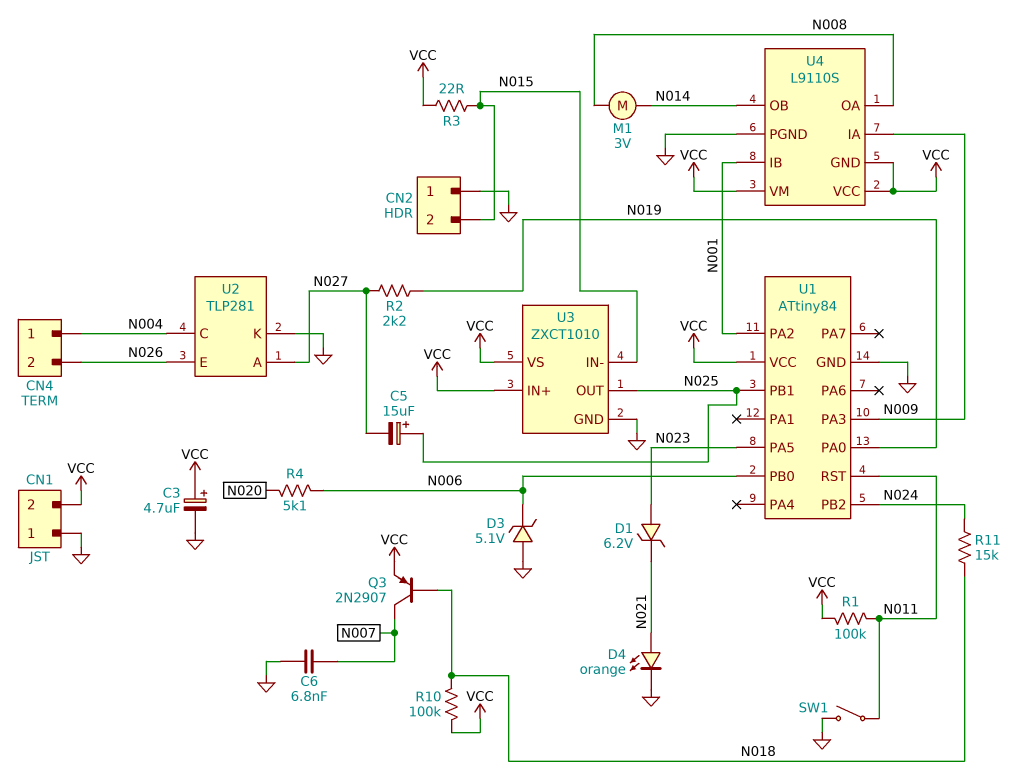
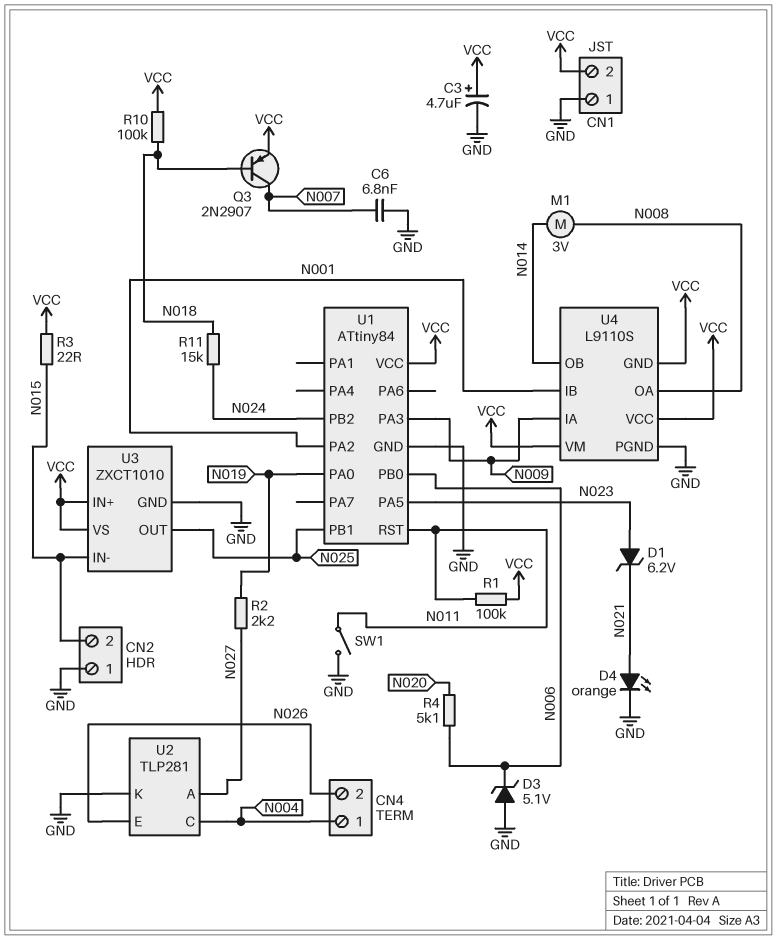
C5: 15uF (plus N025, minus N027) -> none

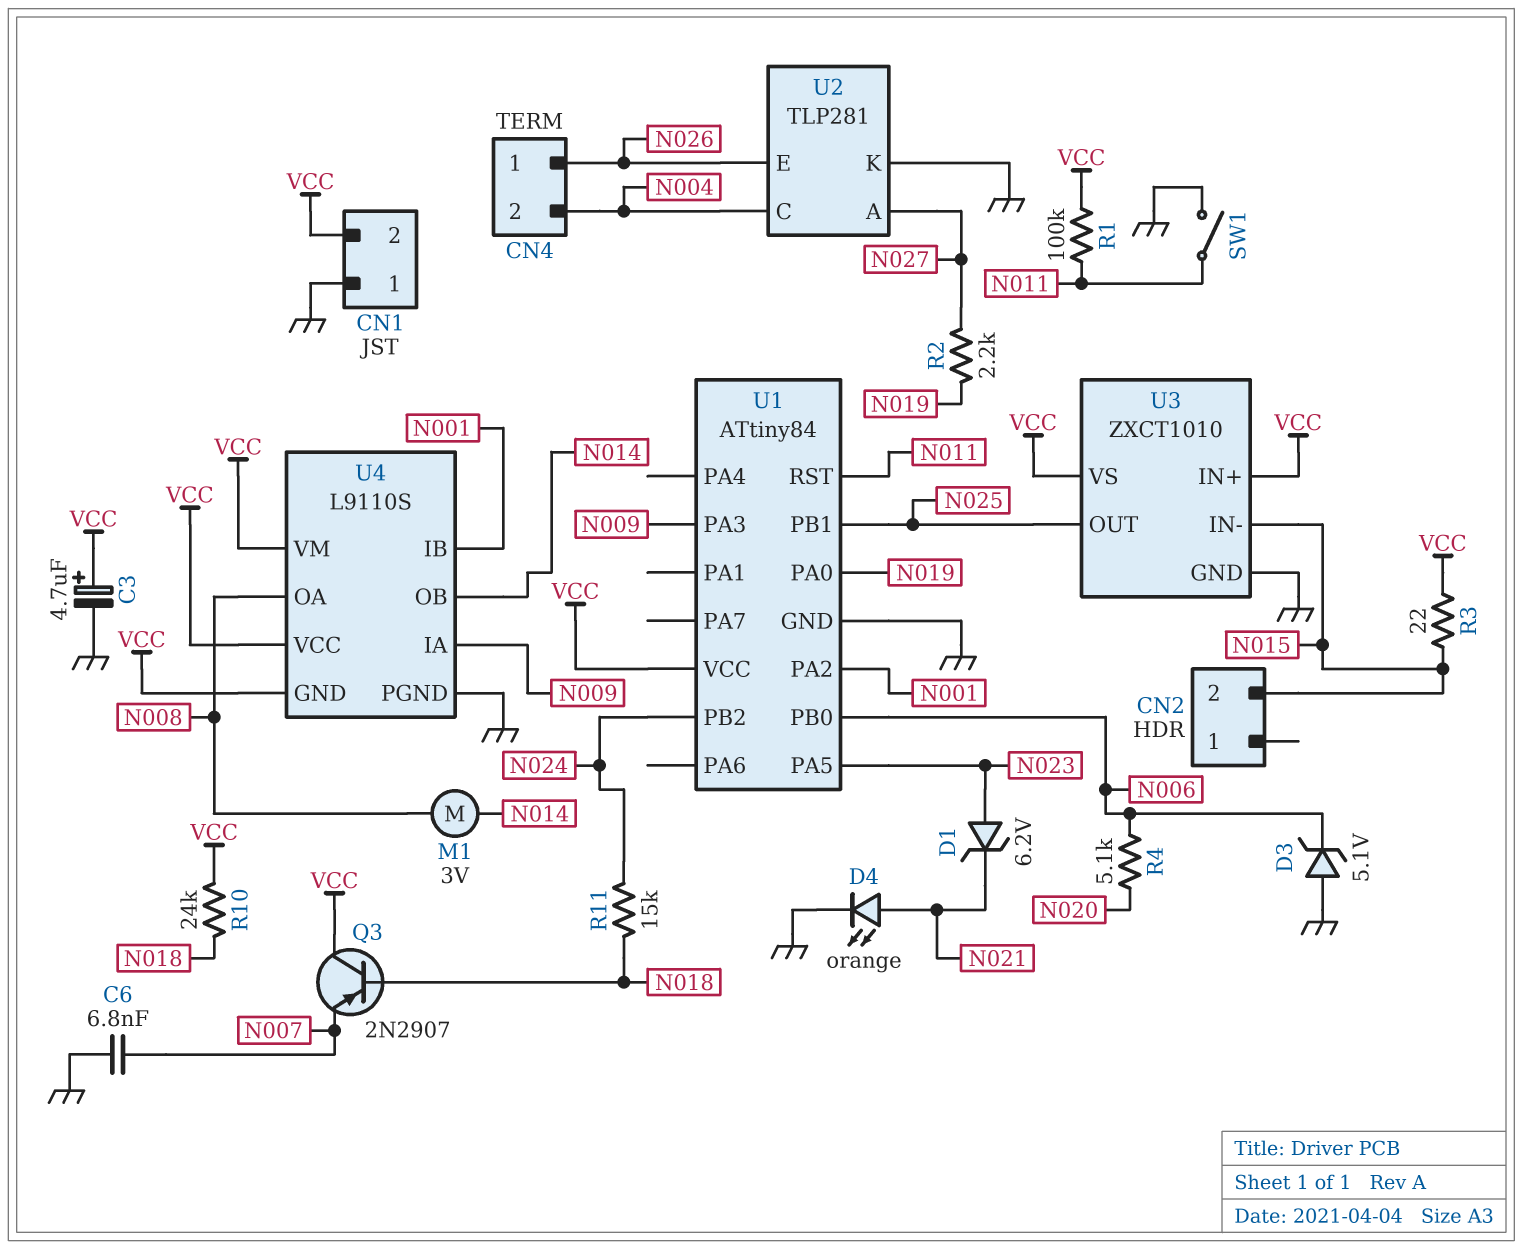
CN2 pin 1: GND -> none
CN4 pin 1: N004 -> N026
CN4 pin 2: N026 -> N004
Q3: PNP 2N2907 (B N018, C N007, E VCC) -> PNP 2N2907 (B N018, C VCC, E N007)
R10: 100k (N018, VCC) -> 24k (N018, VCC)

